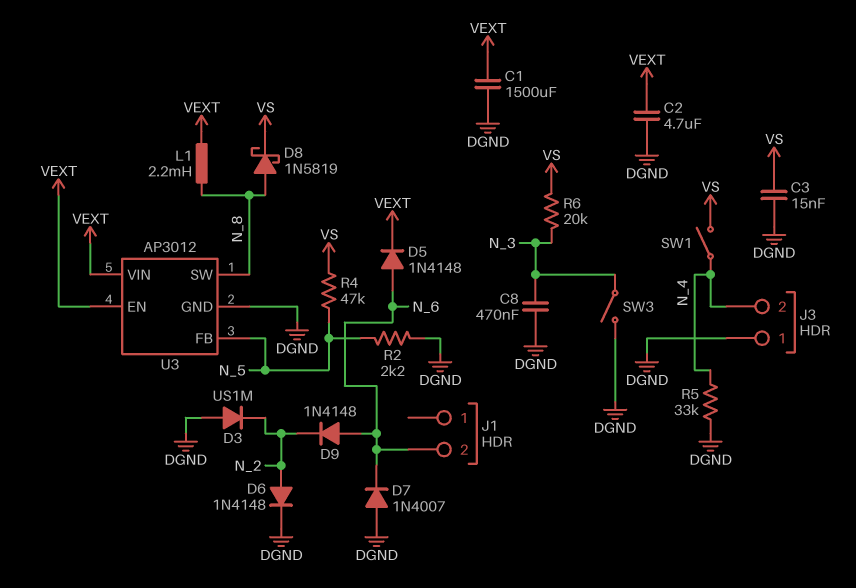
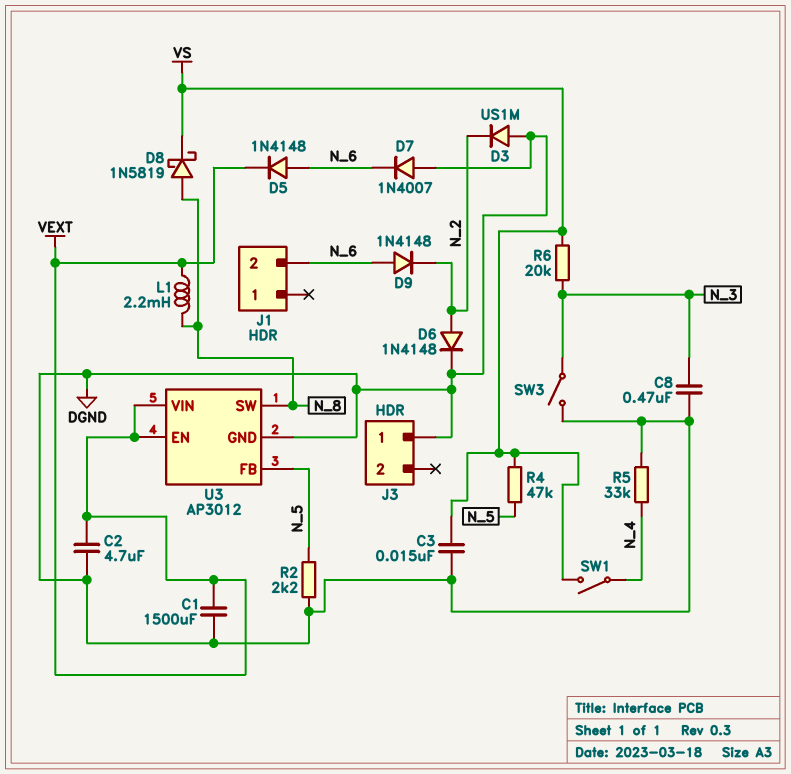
J3 pin 2: N_4 -> none

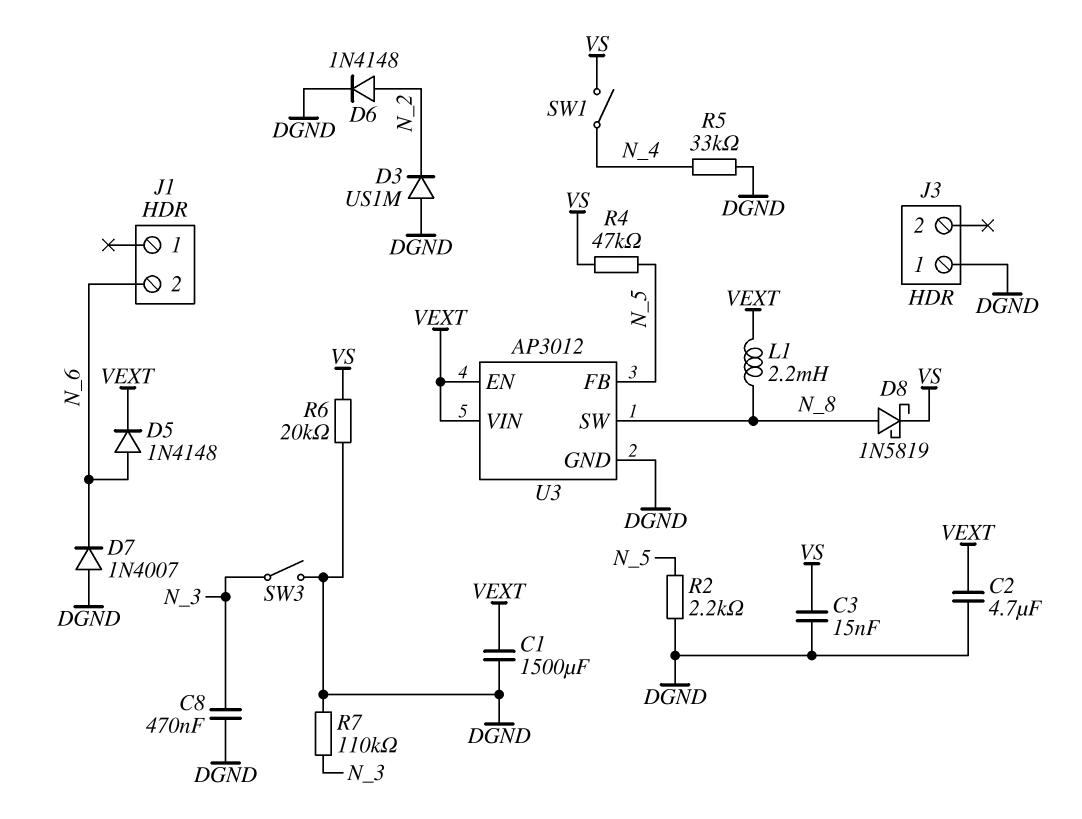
D9: diode 1N4148 (A N_6, K N_2) -> none
R6: 20k (N_3, VS) -> 20k (DGND, VS)
R7: none -> 110k (DGND, N_3)

